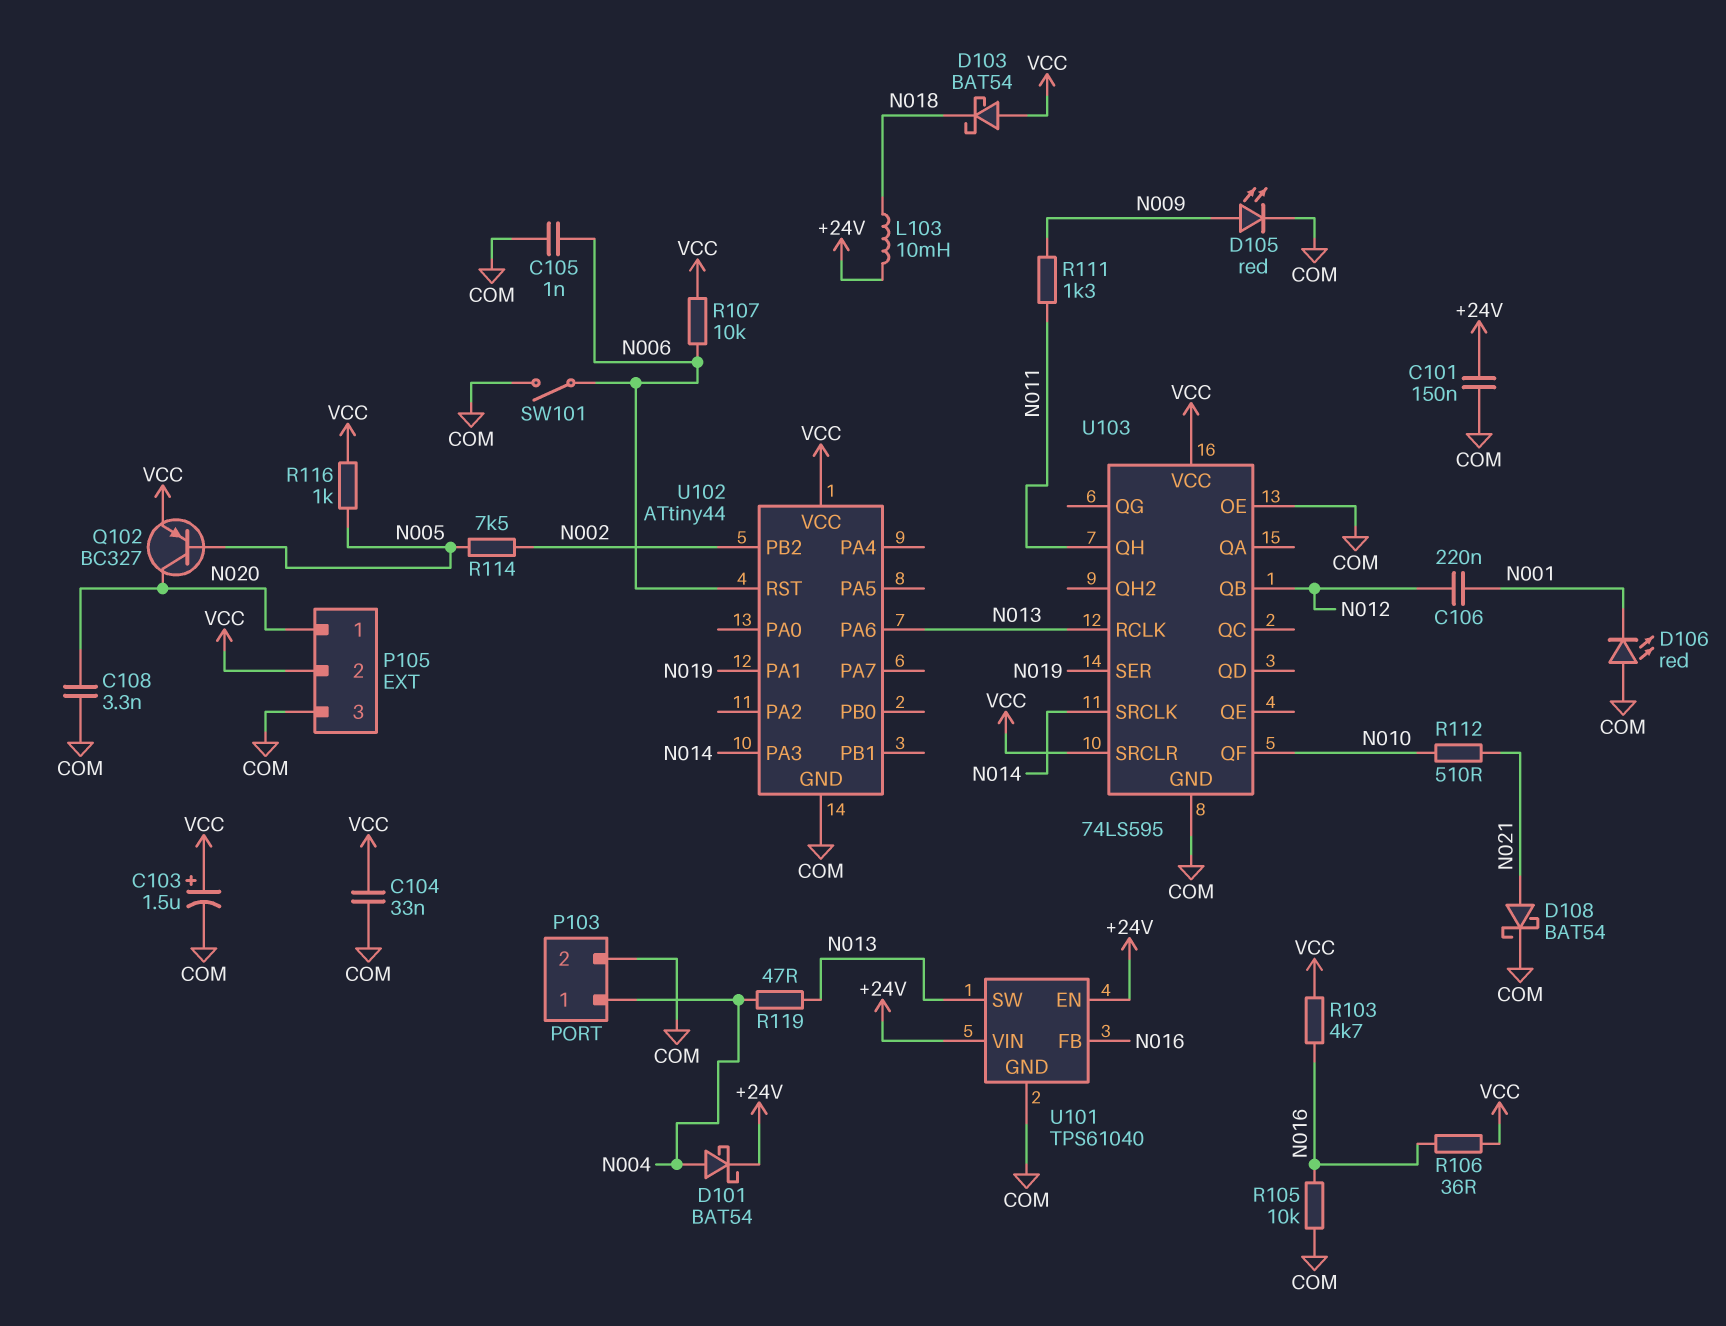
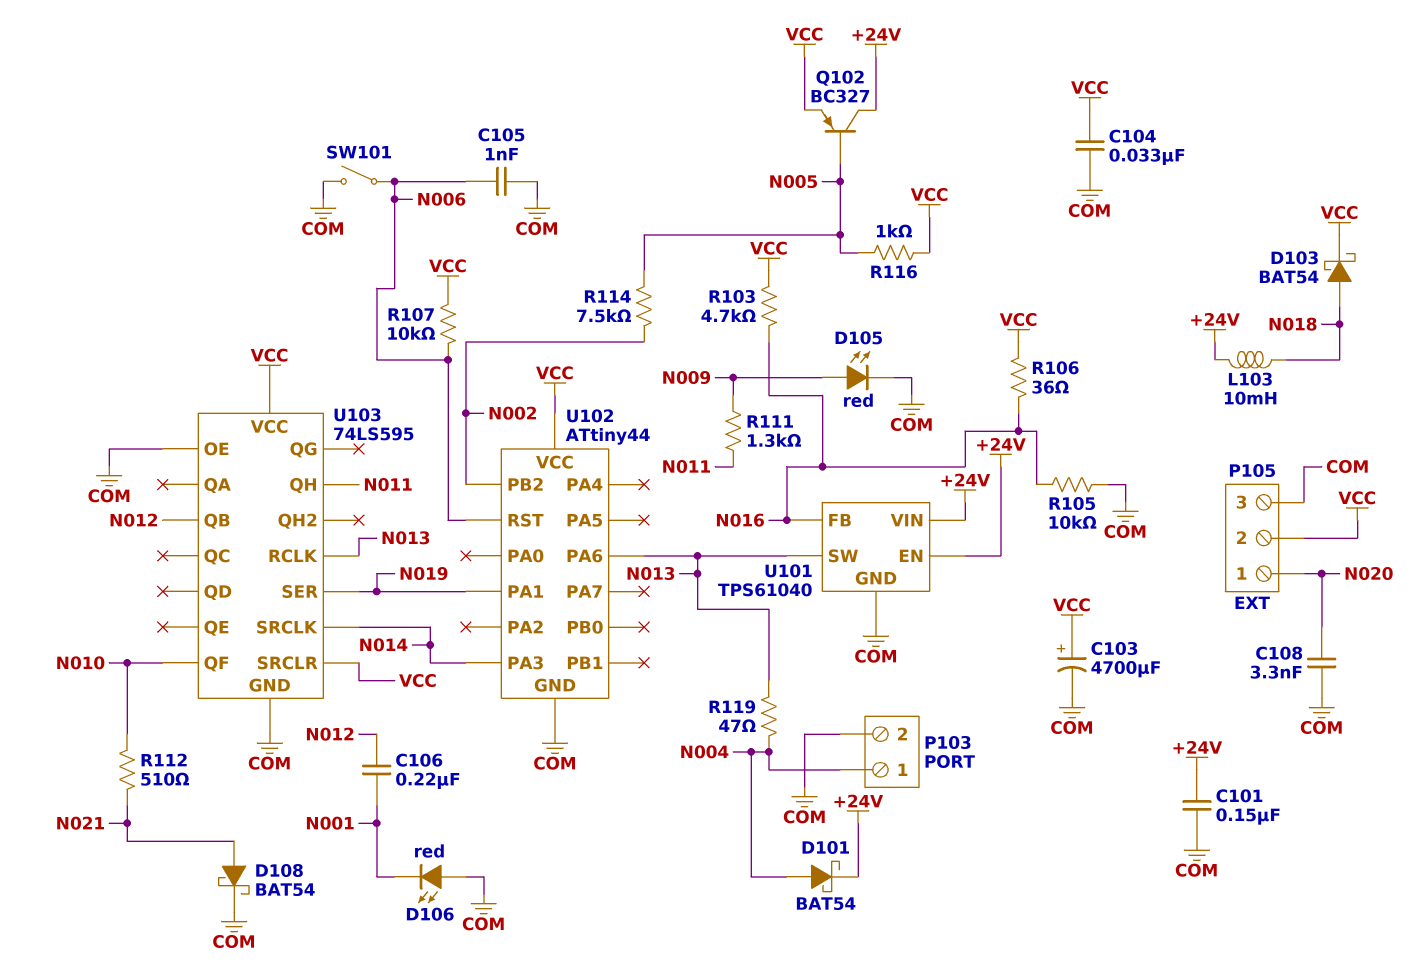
C103: 1.5uF (plus VCC, minus COM) -> 4700uF (plus VCC, minus COM)
D103: schottky BAT54 (A VCC, K N018) -> schottky BAT54 (A N018, K VCC)
Q102: PNP BC327 (B N005, C N020, E VCC) -> PNP BC327 (B N005, C +24V, E VCC)

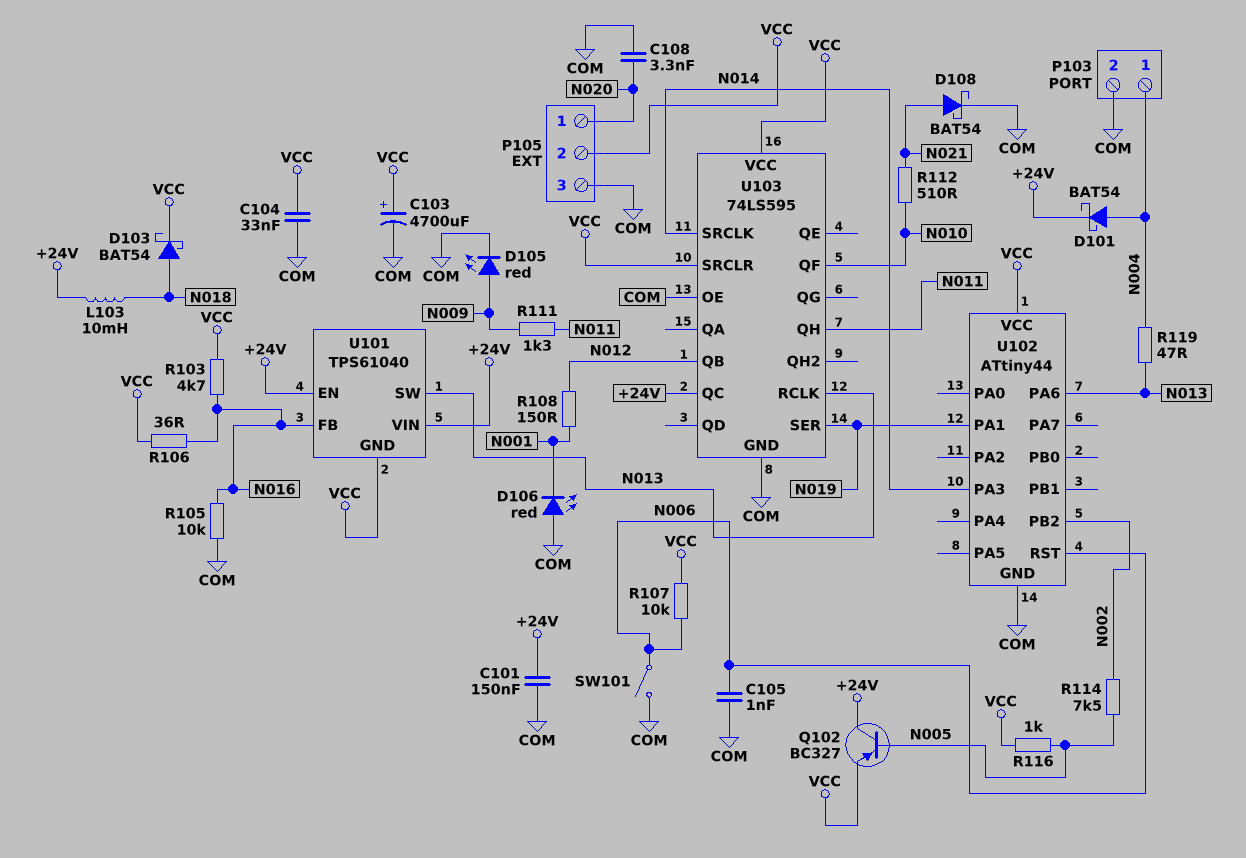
C106: 220nF (N001, N012) -> none
R108: none -> 150 (N001, N012)
U101 pin GND: COM -> VCC
U103 pin QC: none -> +24V

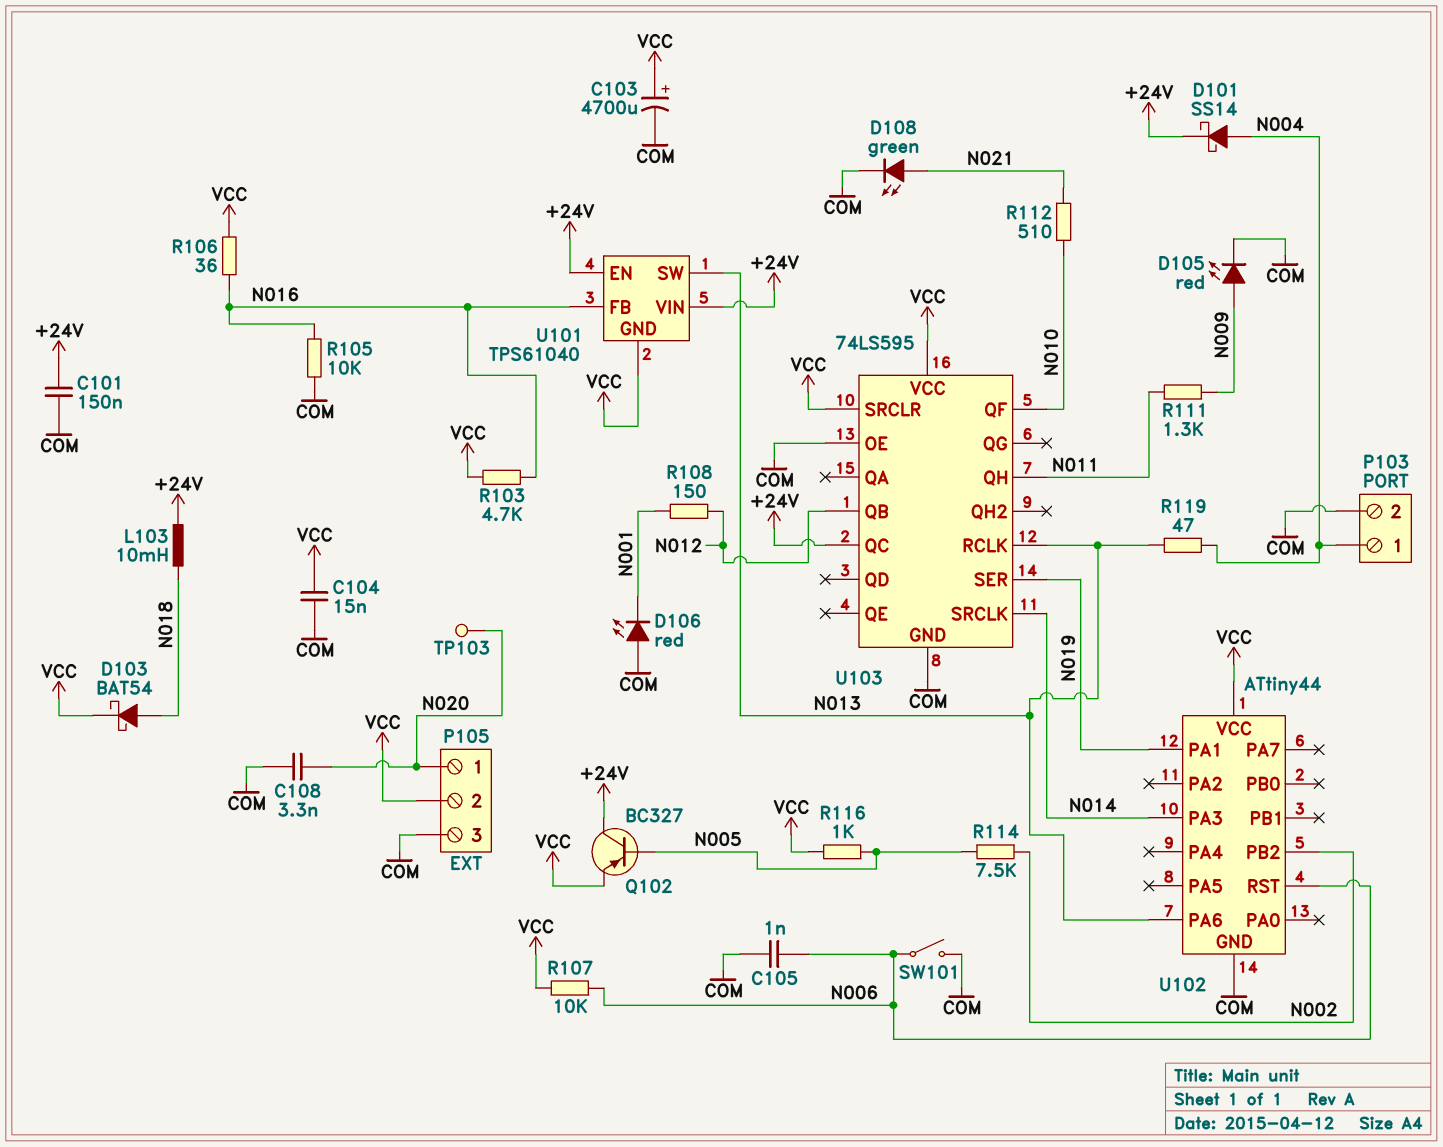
C104: 33nF (COM, VCC) -> 15nF (COM, VCC)
D101: schottky BAT54 (A N004, K +24V) -> schottky SS14 (A N004, K +24V)
D108: schottky BAT54 (A N021, K COM) -> LED green (A N021, K COM)
TP103: none -> test point (N020)

